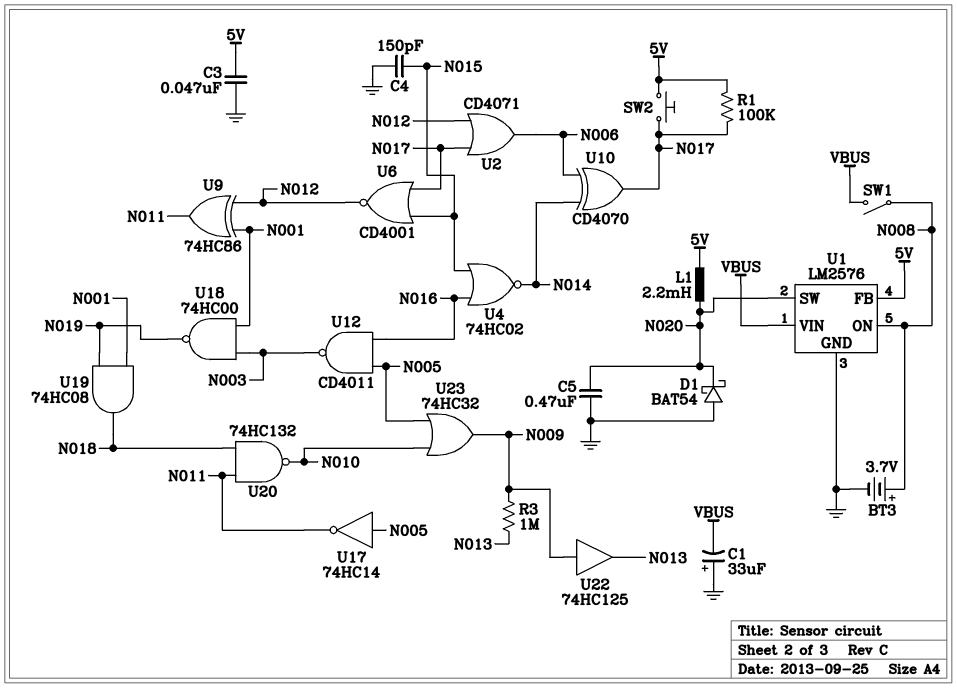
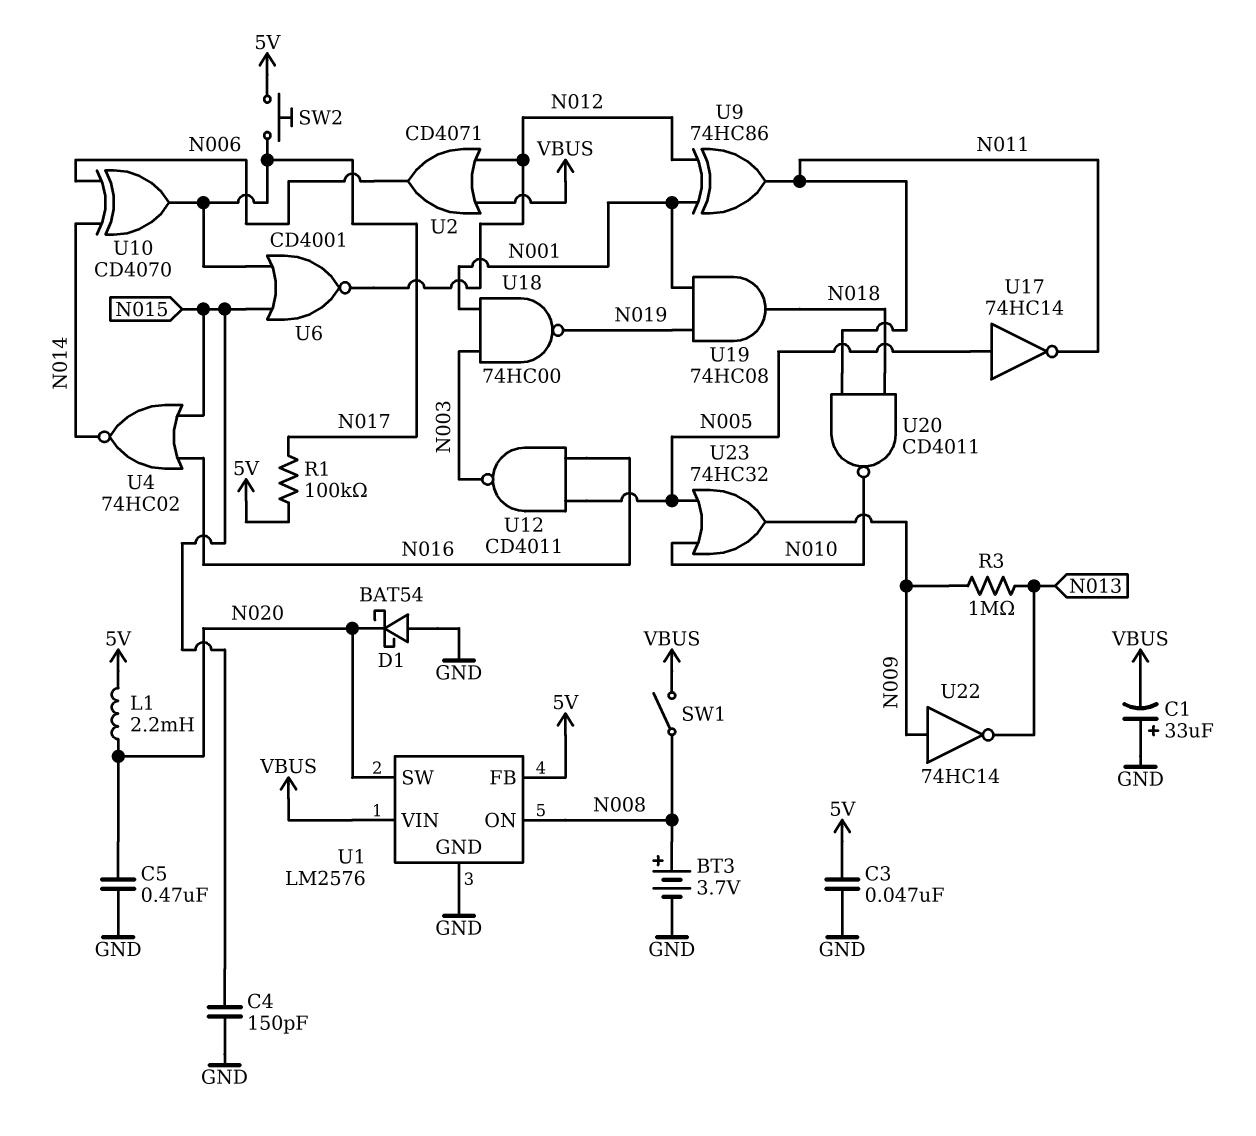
U2: OR CD4071 (in N012, in N017, out N006) -> OR CD4071 (in N012, in VBUS, out N006)
U20: NAND 74HC132 (in N011, in N018, out N010) -> NAND CD4011 (in N011, in N018, out N010)
U22: buffer 74HC125 (in N009, out N013) -> NOT 74HC14 (in N009, out N013)

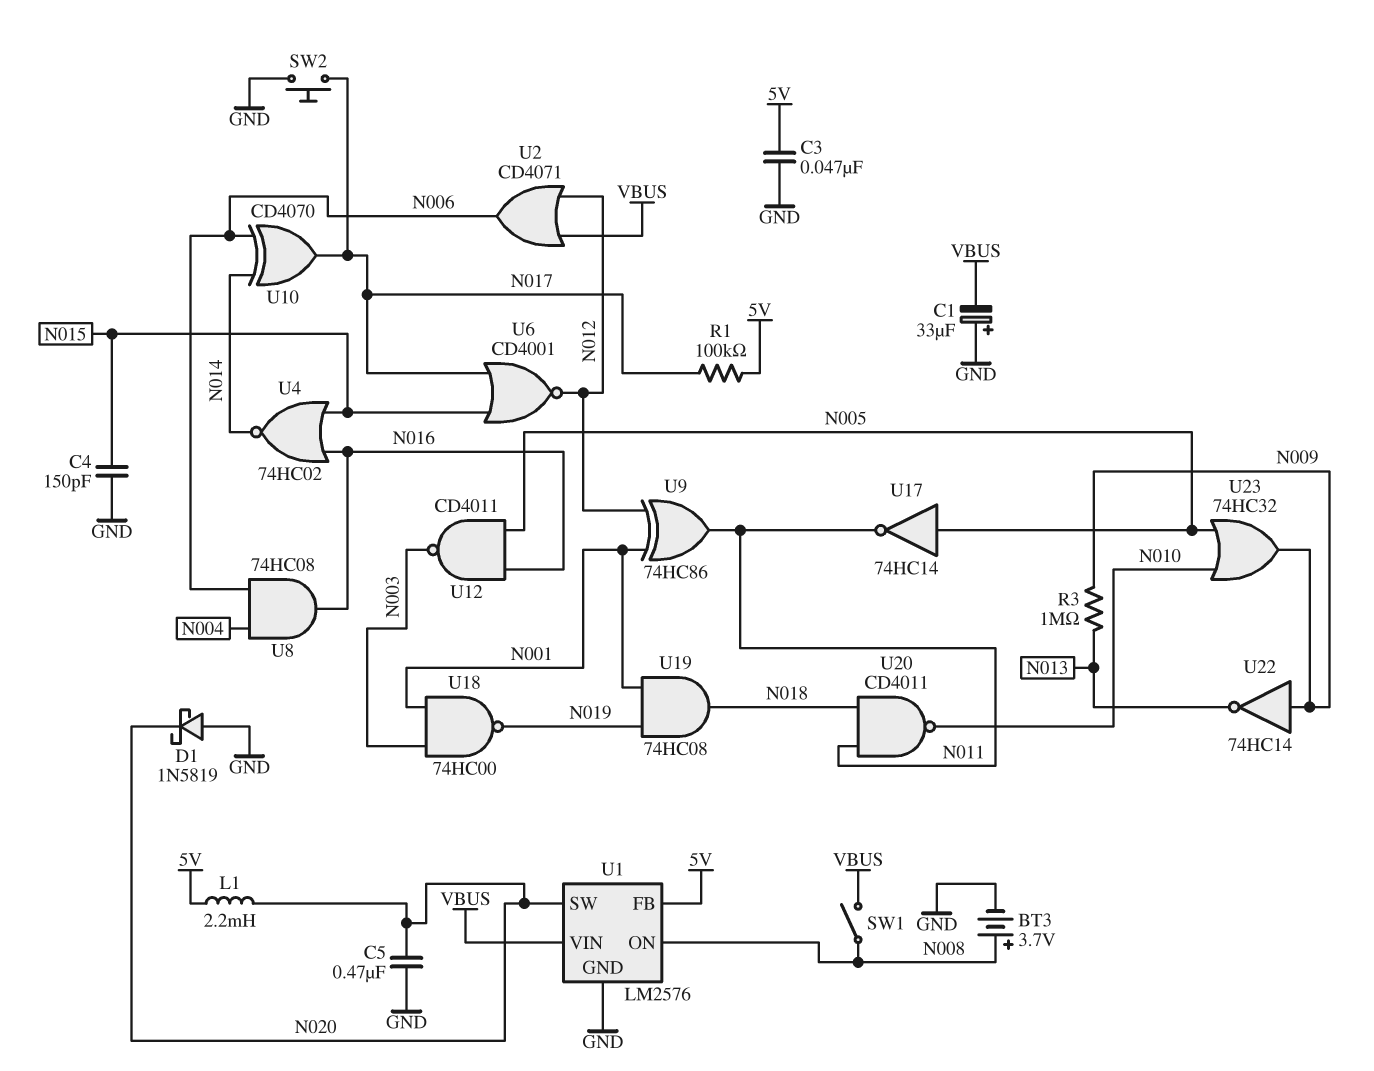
D1: schottky BAT54 (A GND, K N020) -> schottky 1N5819 (A GND, K N020)
SW2: button (5V, N017) -> button (GND, N017)
U8: none -> AND 74HC08 (in N004, in N006, out N016)

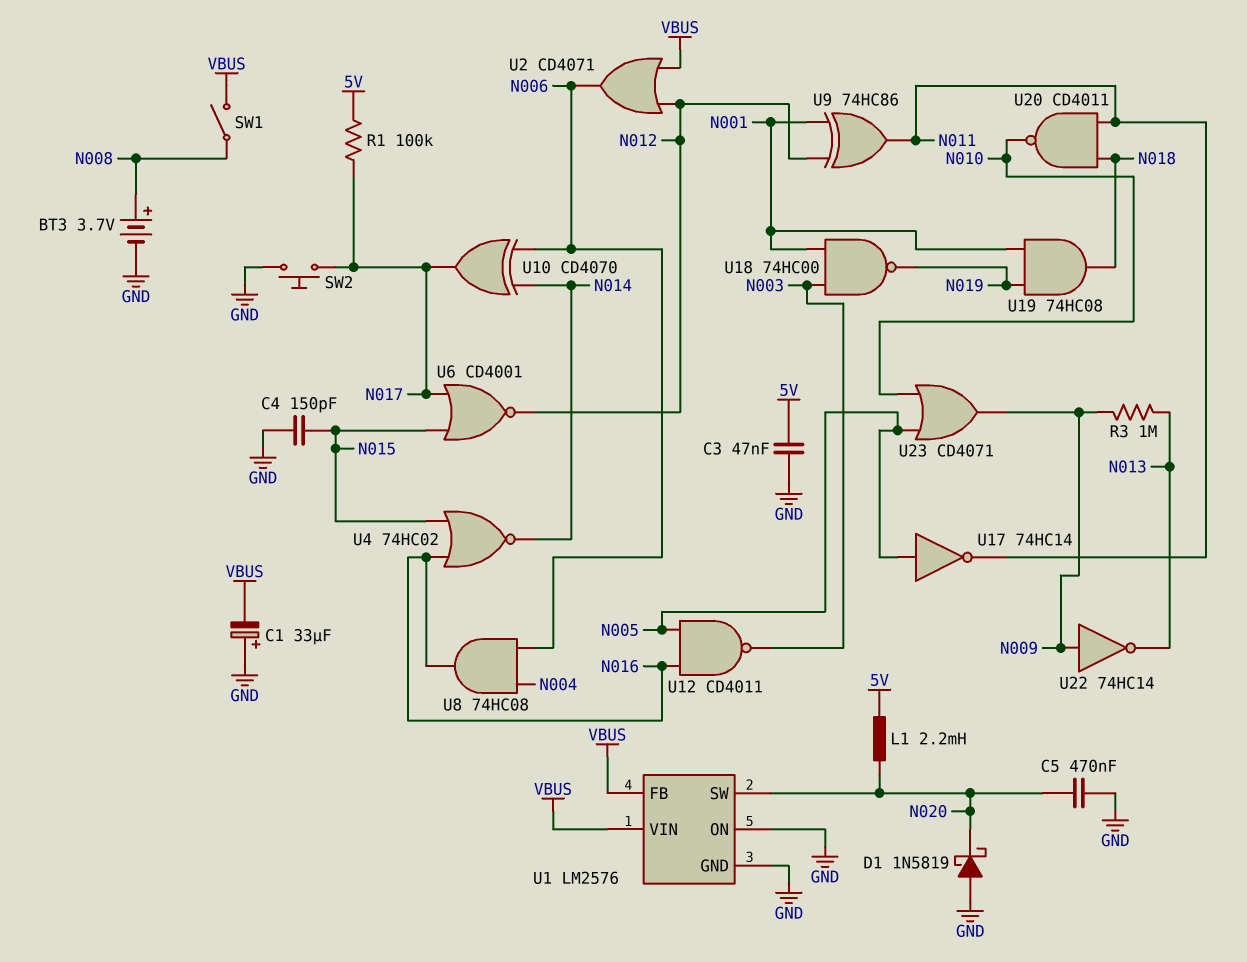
U1 pin FB: 5V -> VBUS
U1 pin ON: N008 -> GND
U23: OR 74HC32 (in N005, in N010, out N009) -> OR CD4071 (in N005, in N010, out N009)

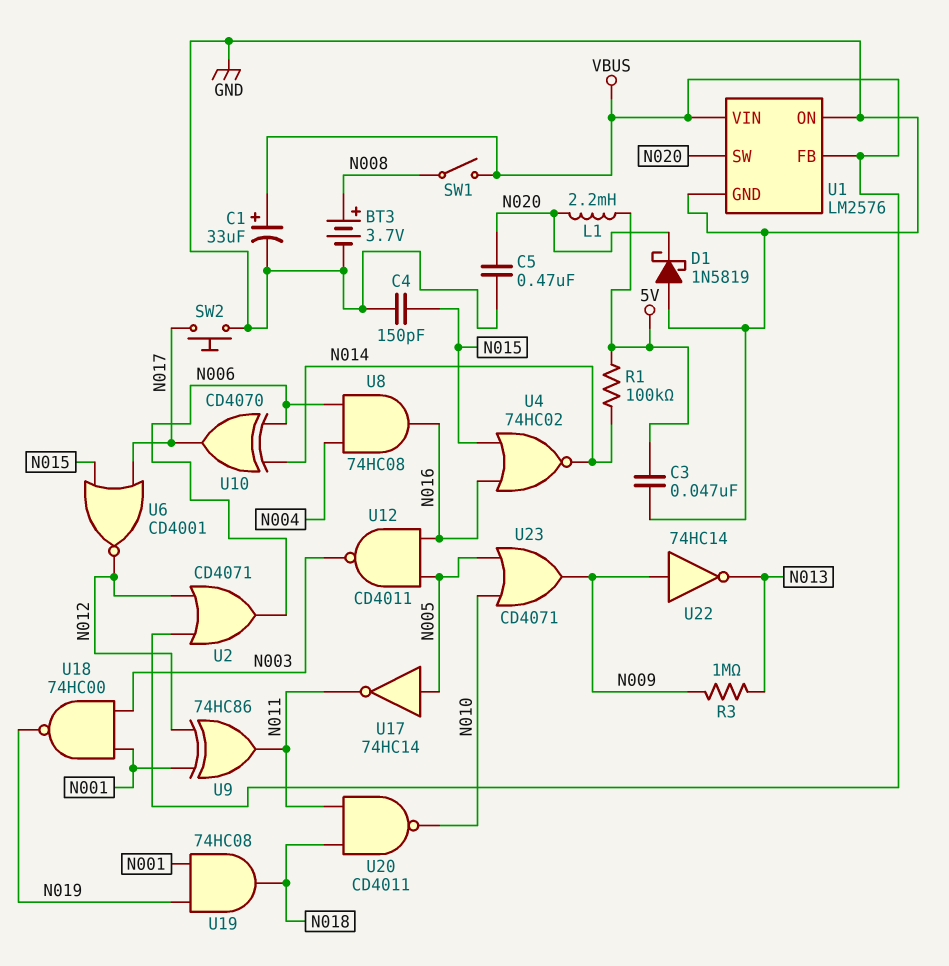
C1: 33uF (plus GND, minus VBUS) -> 33uF (plus VBUS, minus GND)
R1: 100k (5V, N017) -> 100k (5V, N014)

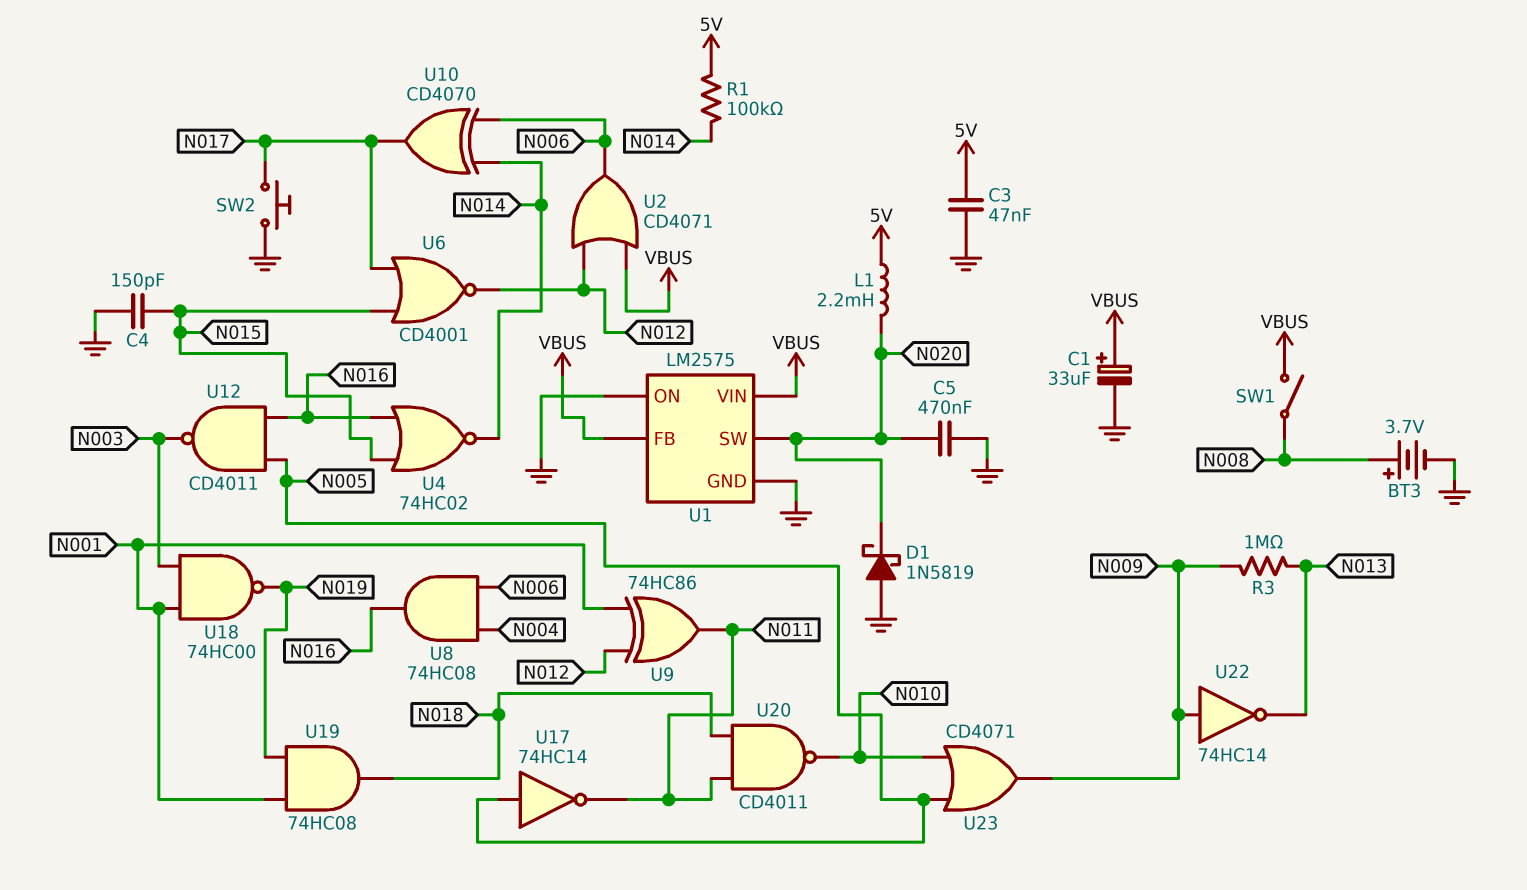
U1: LM2576 -> LM2575

